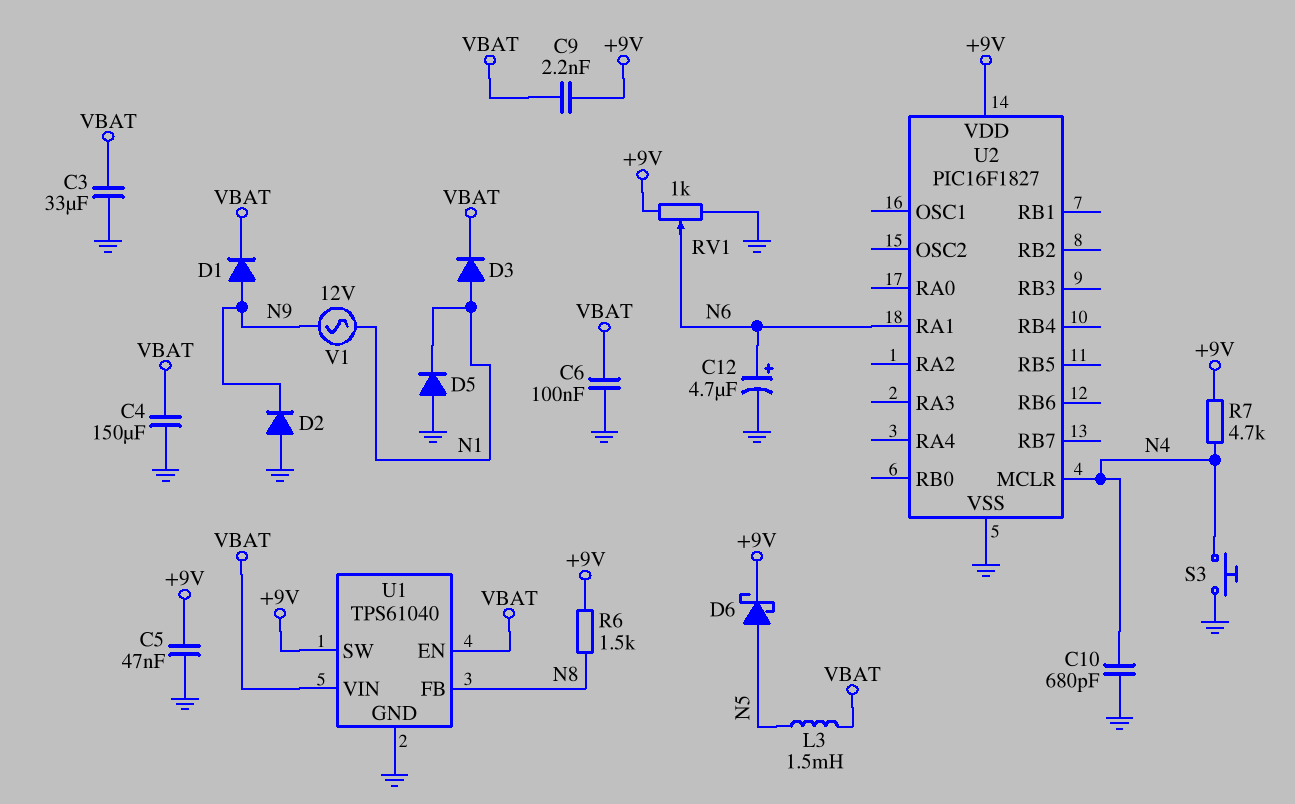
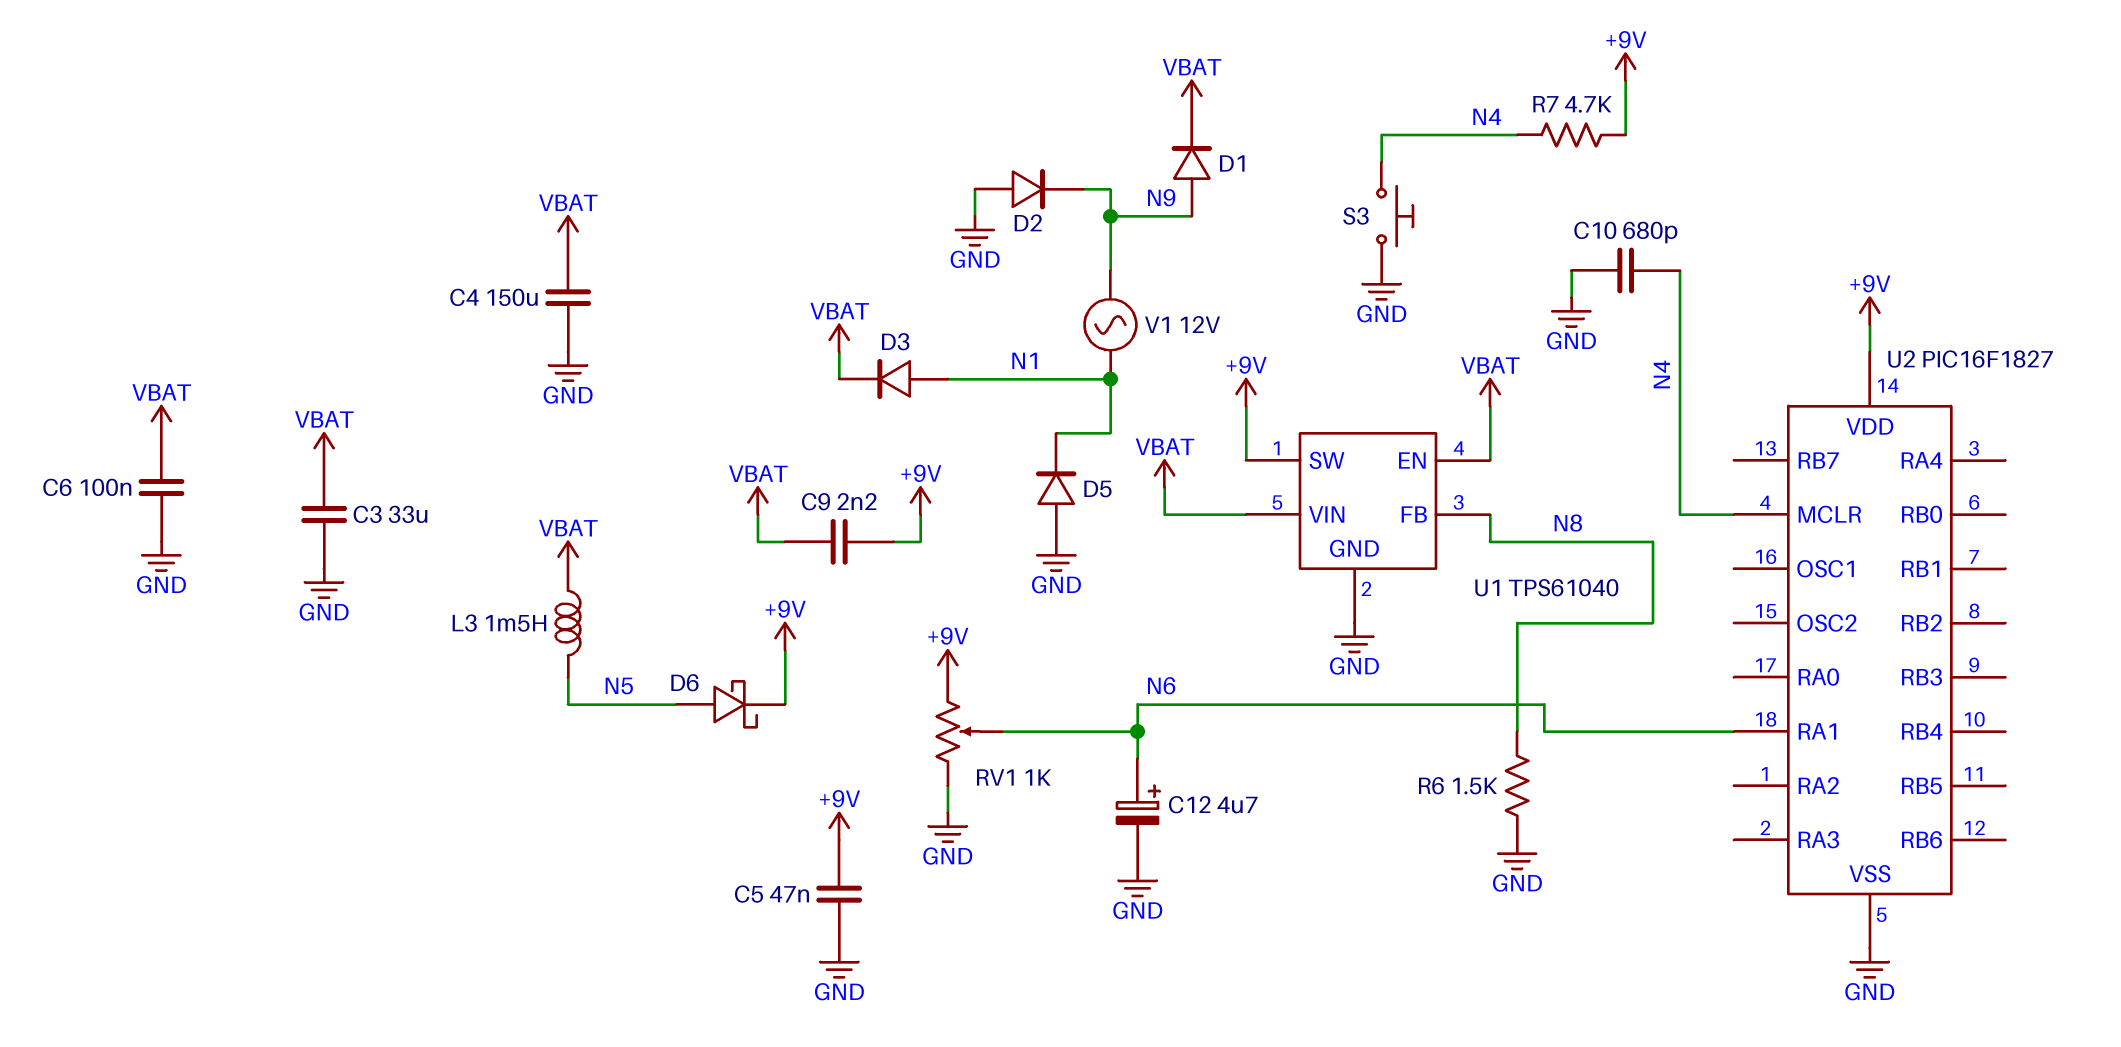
R6: 1.5k (+9V, N8) -> 1.5k (GND, N8)

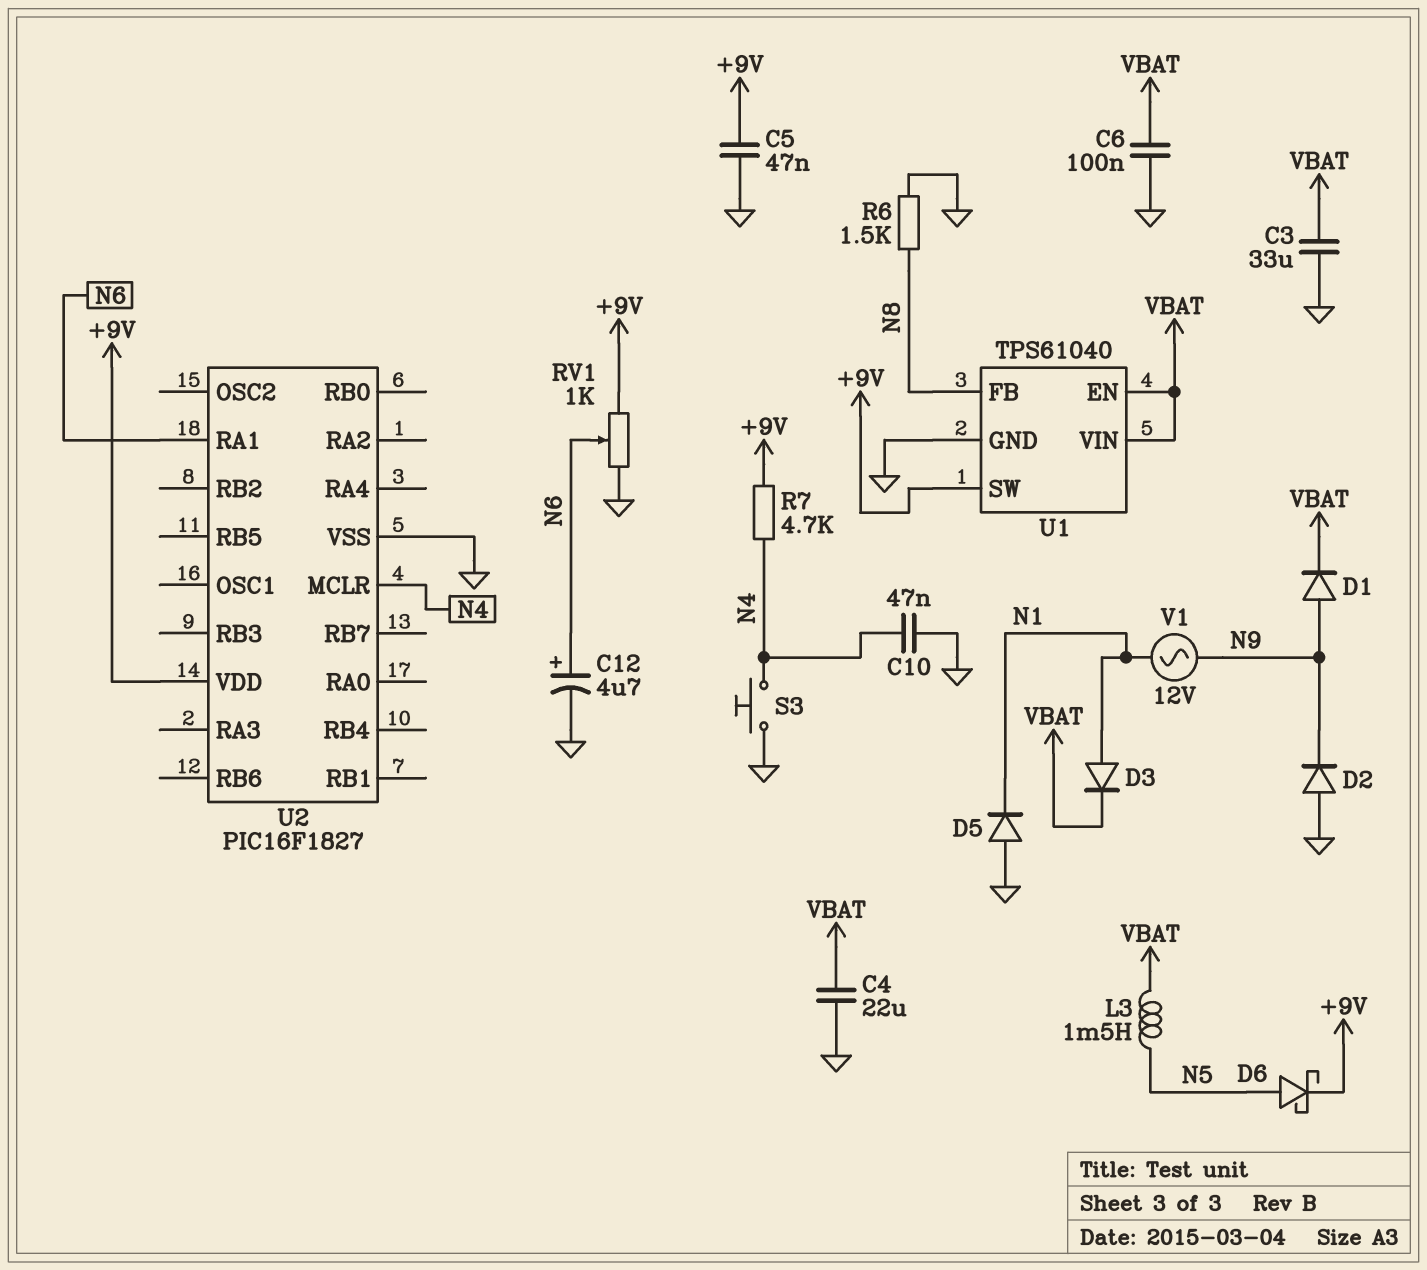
C4: 150uF (GND, VBAT) -> 22uF (GND, VBAT)
C9: 2.2nF (+9V, VBAT) -> none
C10: 680pF (GND, N4) -> 47nF (GND, N4)

